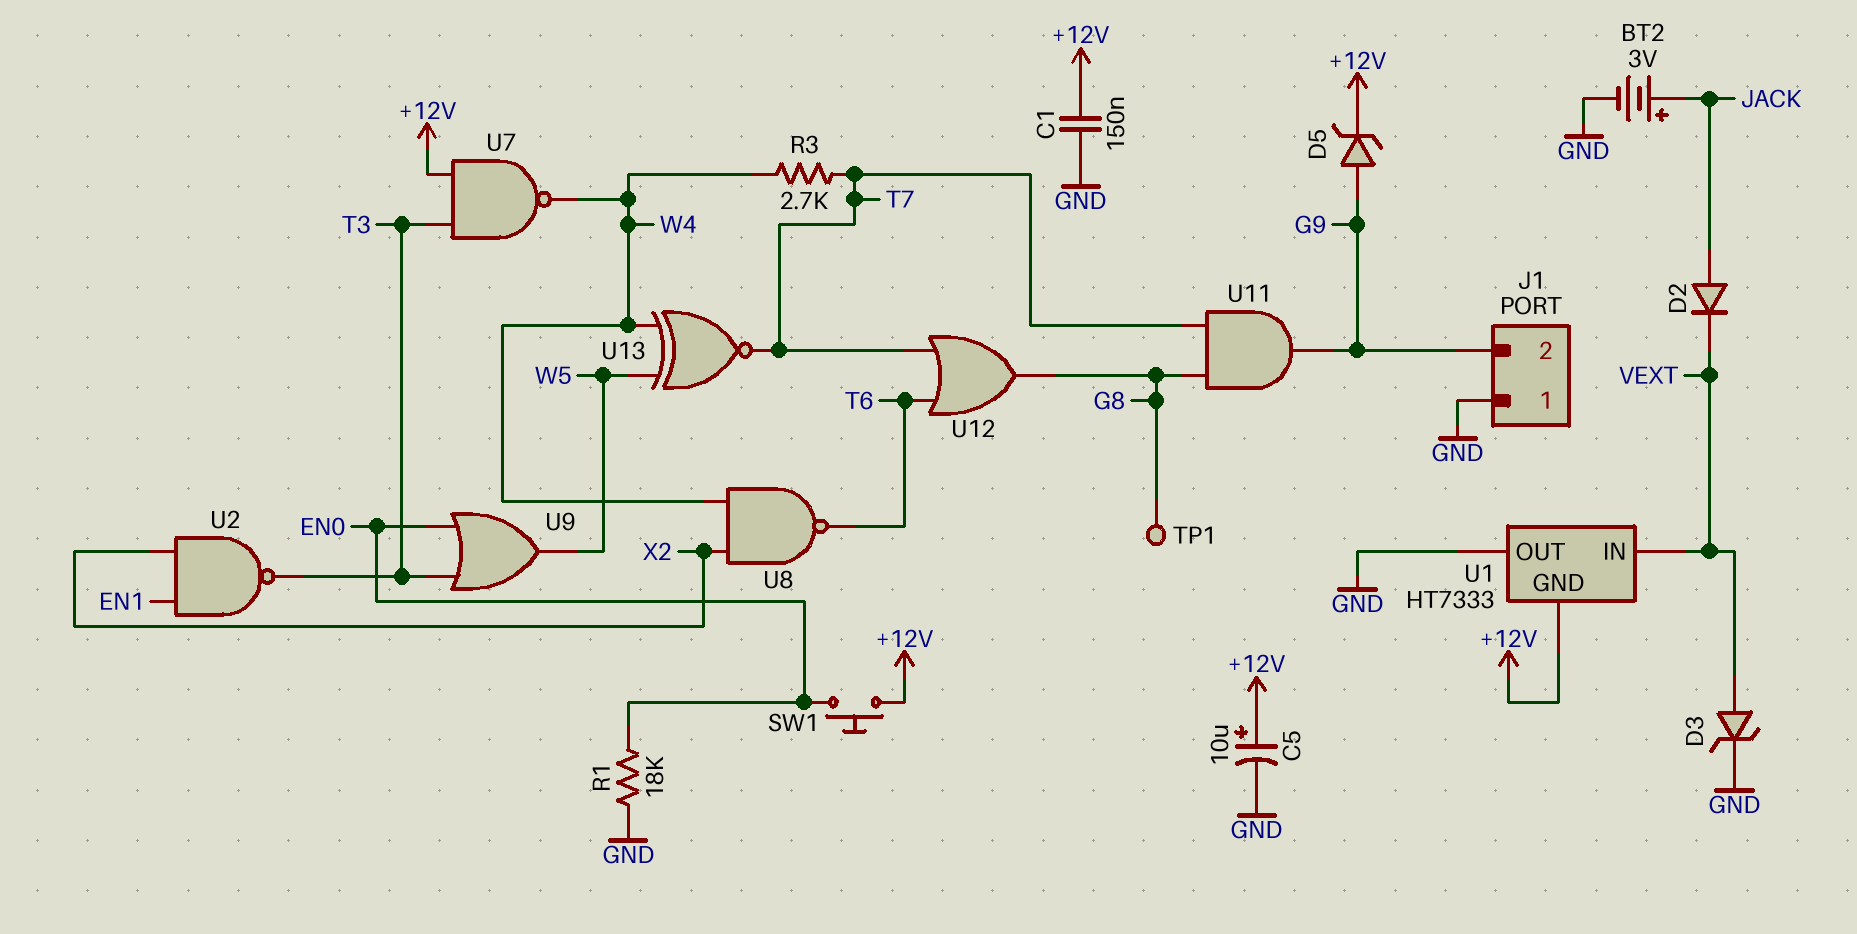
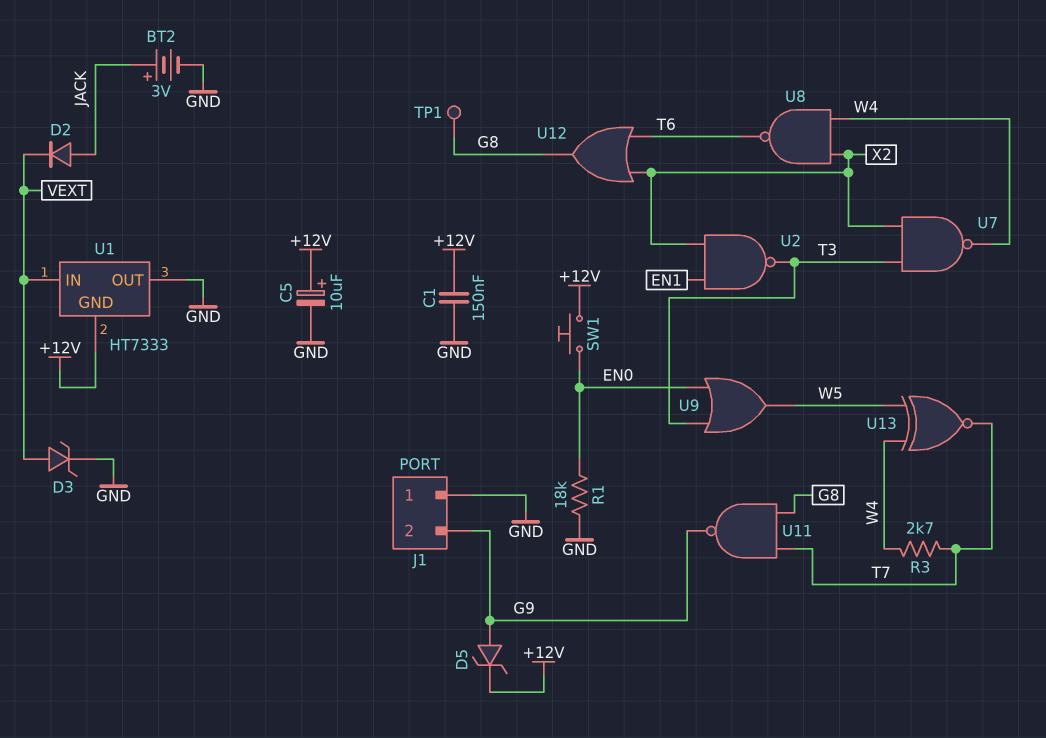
U7: NAND (in +12V, in T3, out W4) -> NAND (in T3, in X2, out W4)
U11: AND (in G8, in T7, out G9) -> NAND (in G8, in T7, out G9)
U12: OR (in T6, in T7, out G8) -> OR (in T6, in X2, out G8)

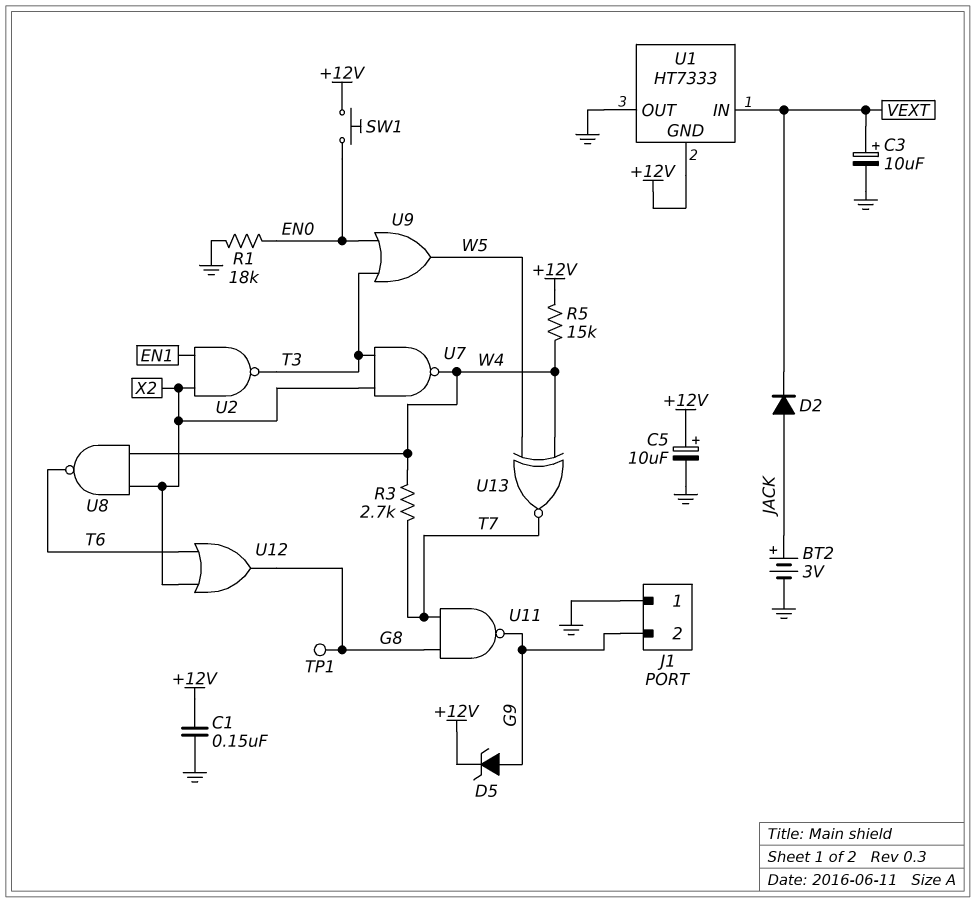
C3: none -> 10uF (plus VEXT, minus GND)
D3: zener (A VEXT, K GND) -> none
R5: none -> 15k (+12V, W4)

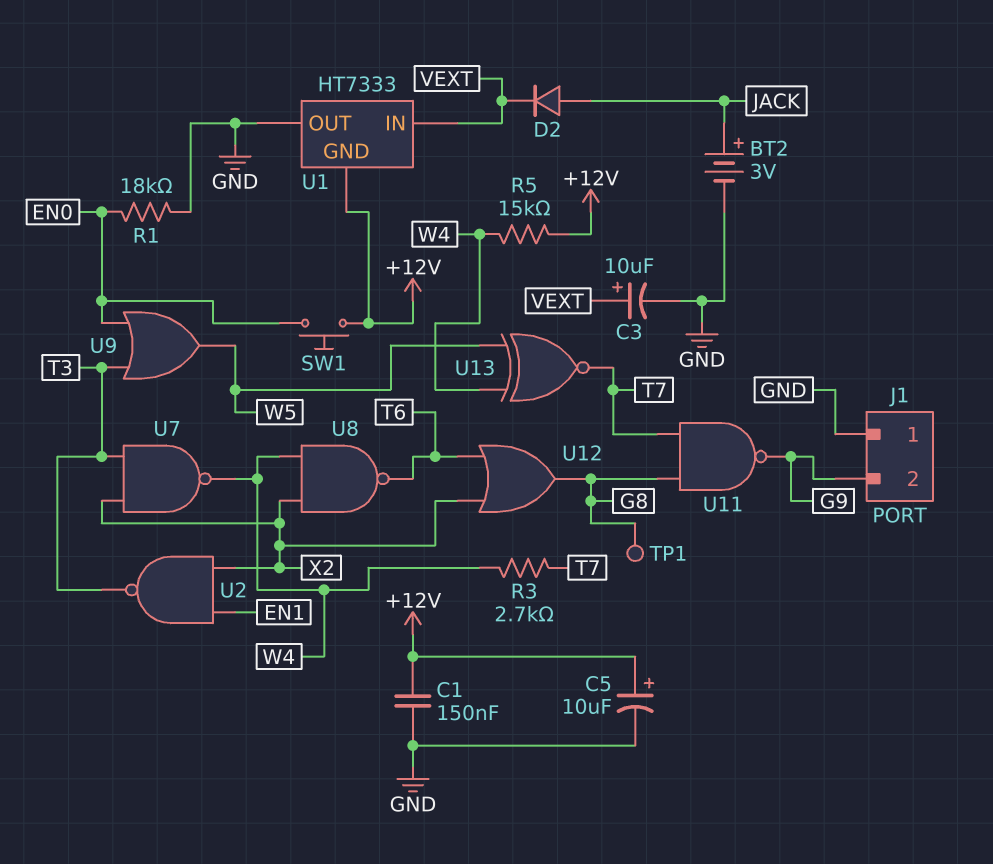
D5: zener (A G9, K +12V) -> none

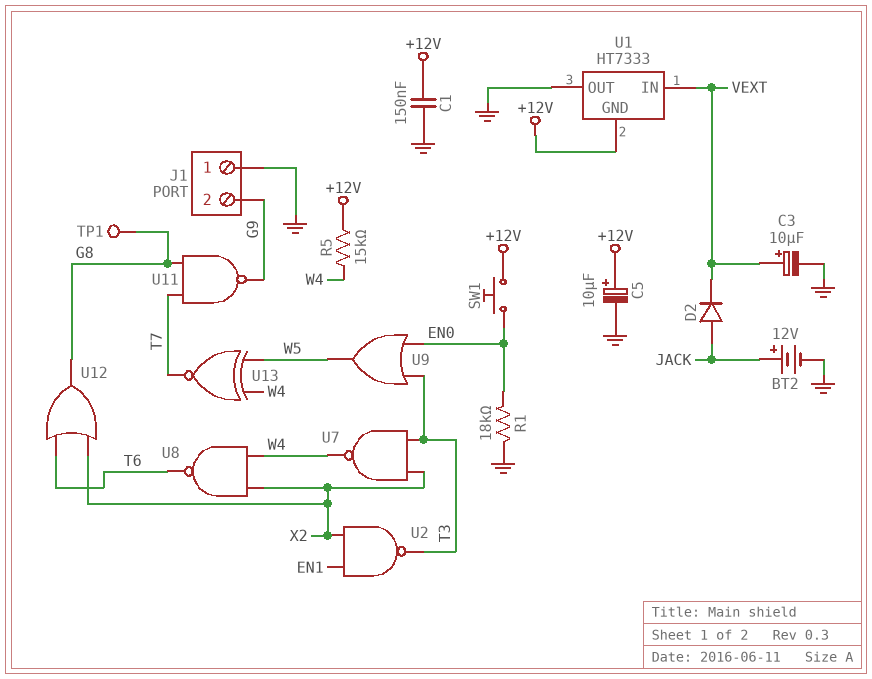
BT2: 3V (plus JACK, minus GND) -> 12V (plus JACK, minus GND)
R3: 2.7k (T7, W4) -> none

